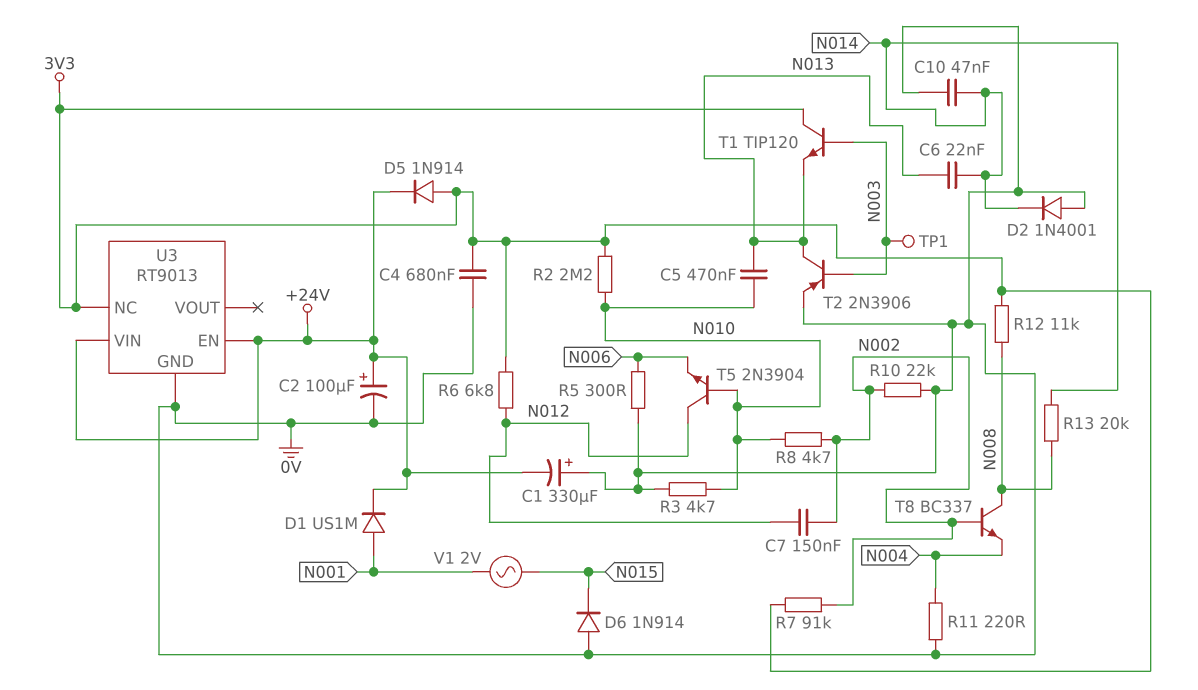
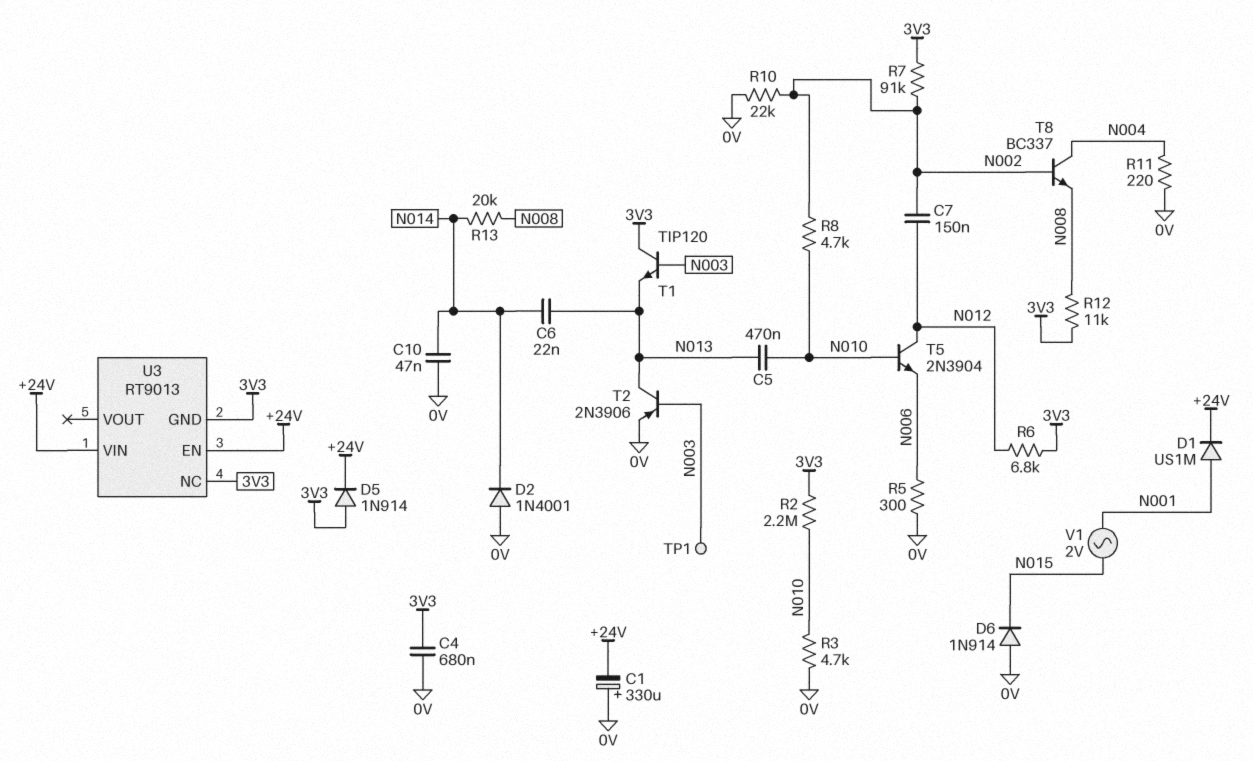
C2: 100uF (plus +24V, minus 0V) -> none
T8: NPN BC337 (B N002, C N008, E N004) -> NPN BC337 (B N002, C N004, E N008)
U3 pin GND: 0V -> 3V3

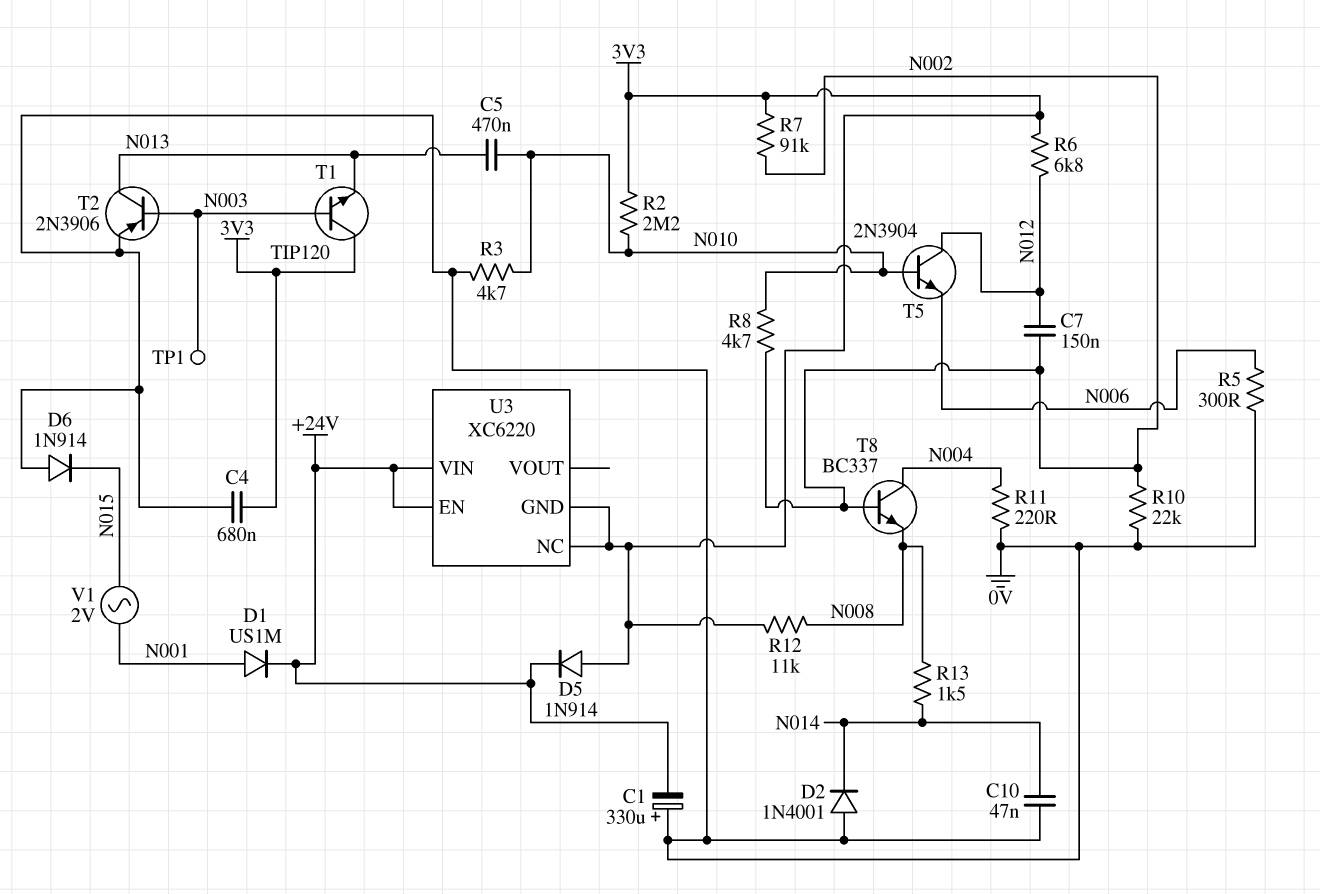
C6: 22nF (N013, N014) -> none
R13: 20k (N008, N014) -> 1.5k (N008, N014)
U3: RT9013 -> XC6220

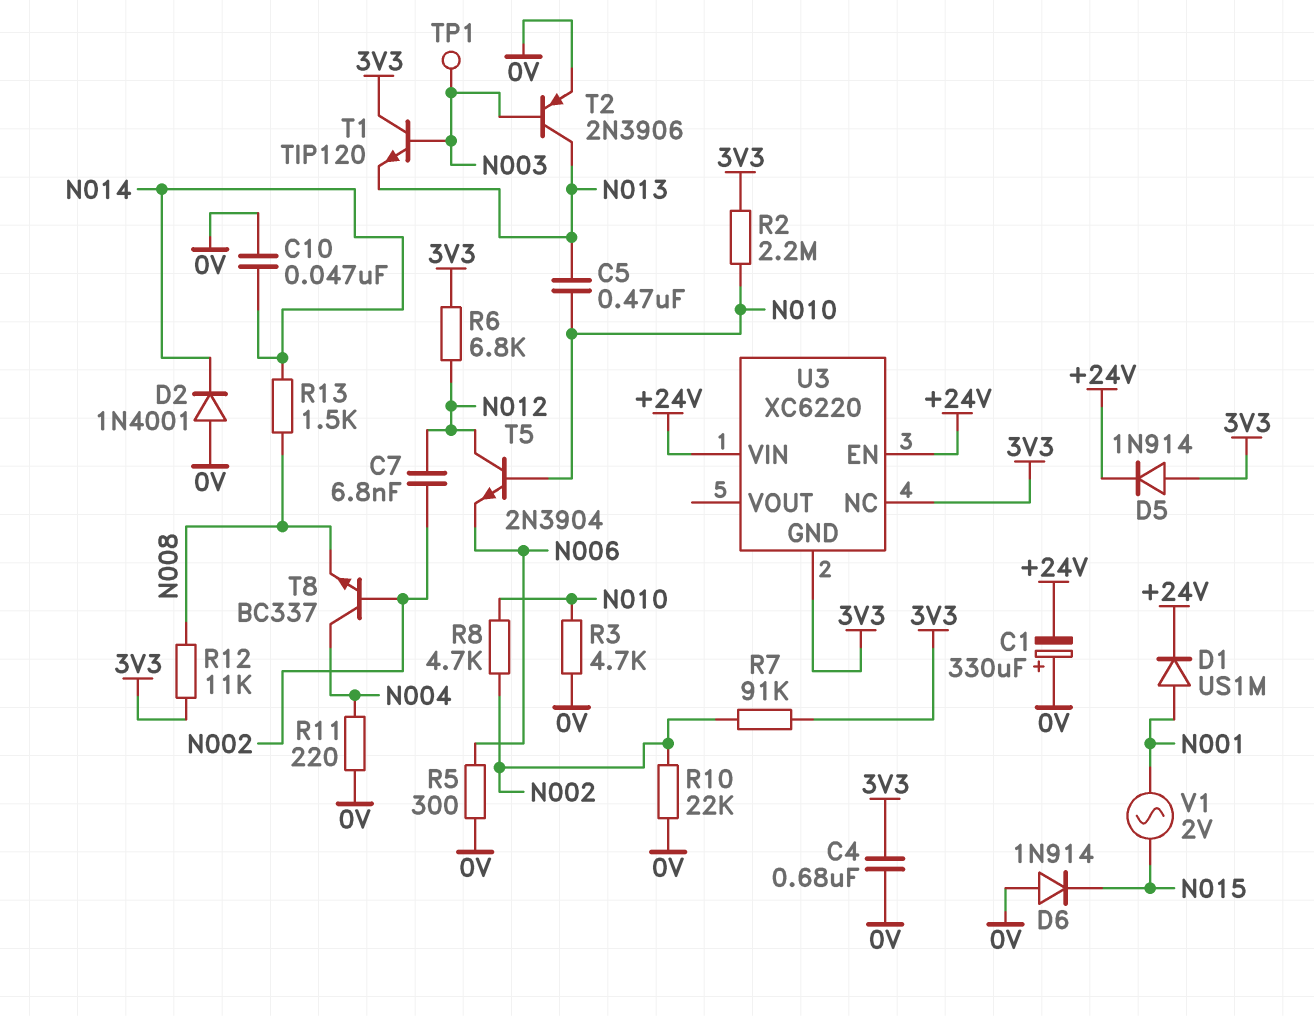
C7: 150nF (N002, N012) -> 6.8nF (N002, N012)

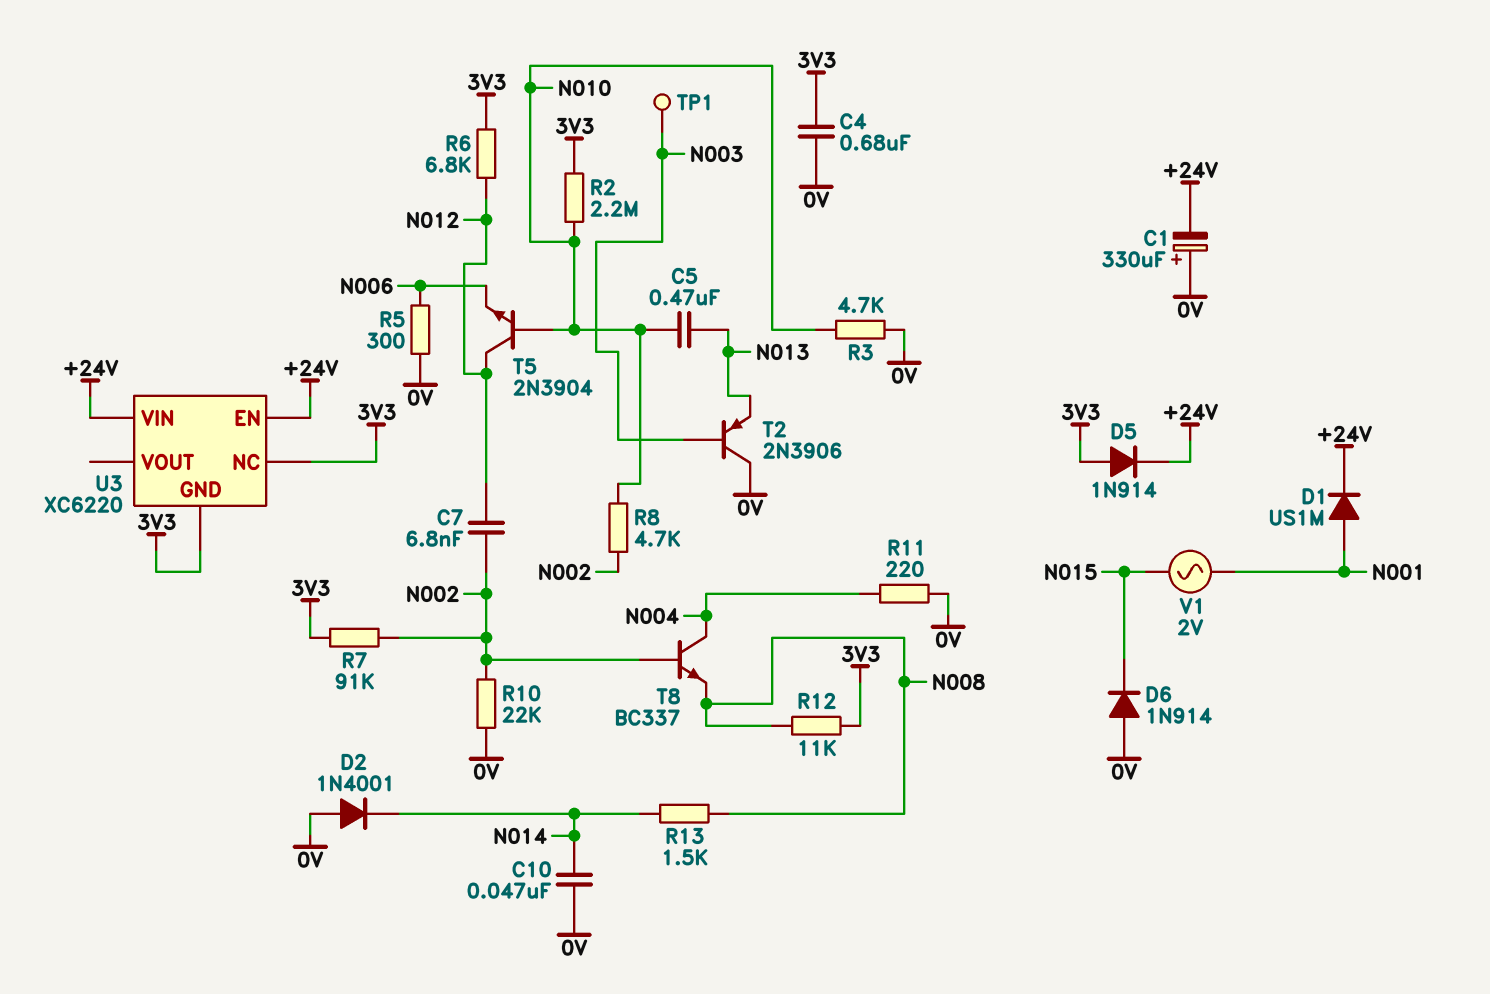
T1: NPN TIP120 (B N003, C 3V3, E N013) -> none
T2: PNP 2N3906 (B N003, C N013, E 0V) -> PNP 2N3906 (B N003, C 0V, E N013)

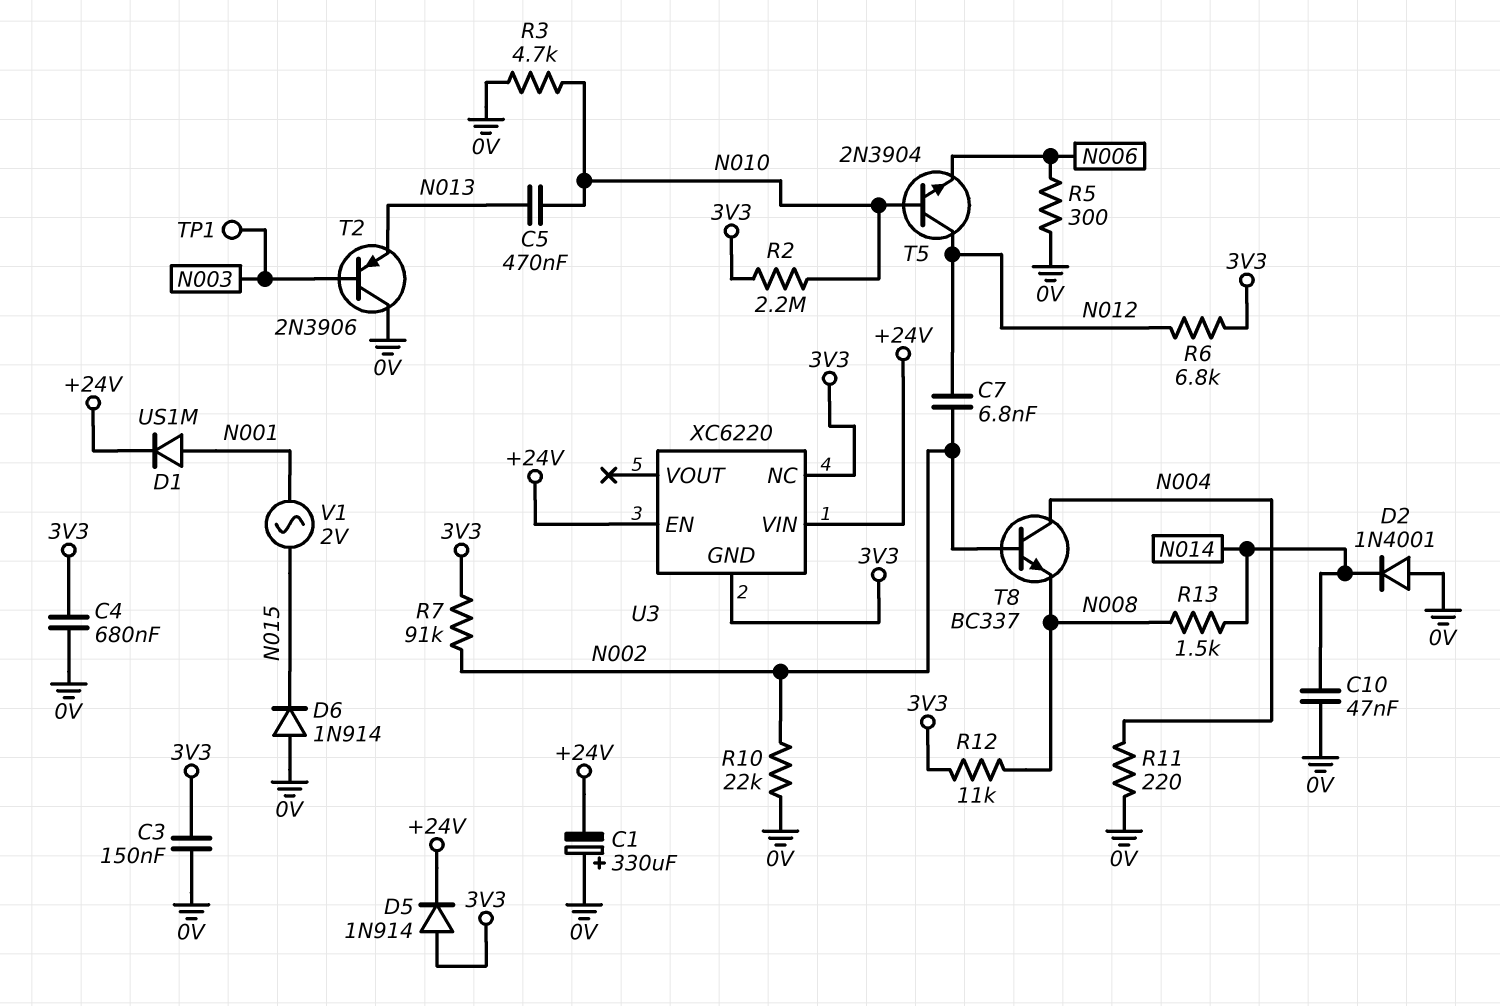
C3: none -> 150nF (0V, 3V3)
R8: 4.7k (N002, N010) -> none

